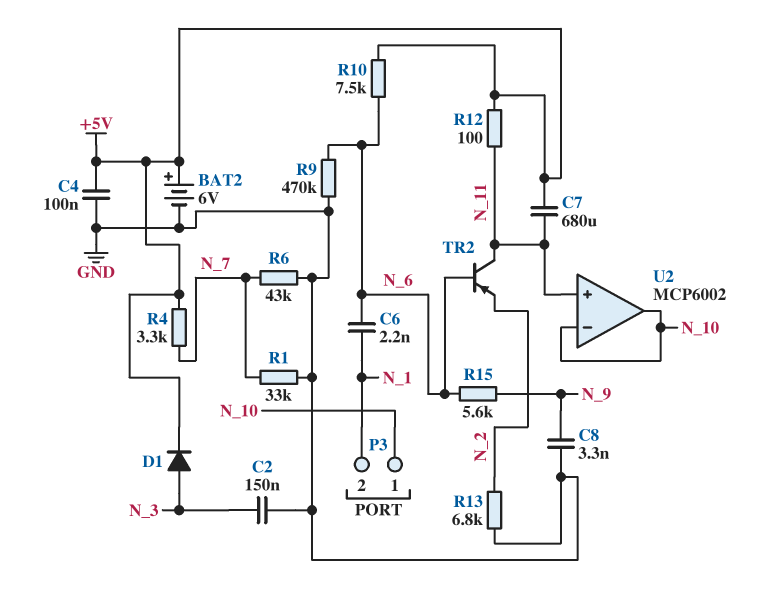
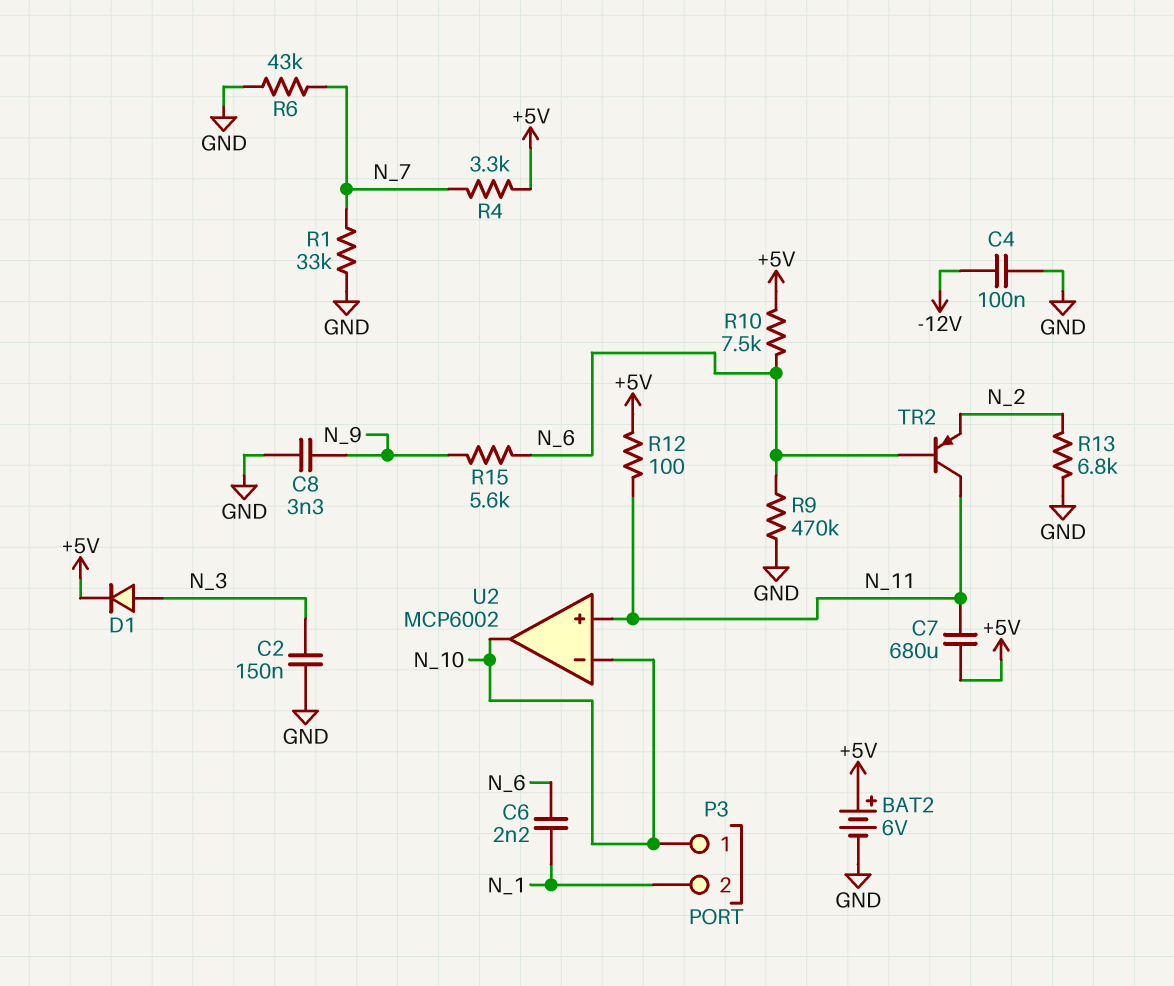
C4: 100nF (+5V, GND) -> 100nF (-12V, GND)

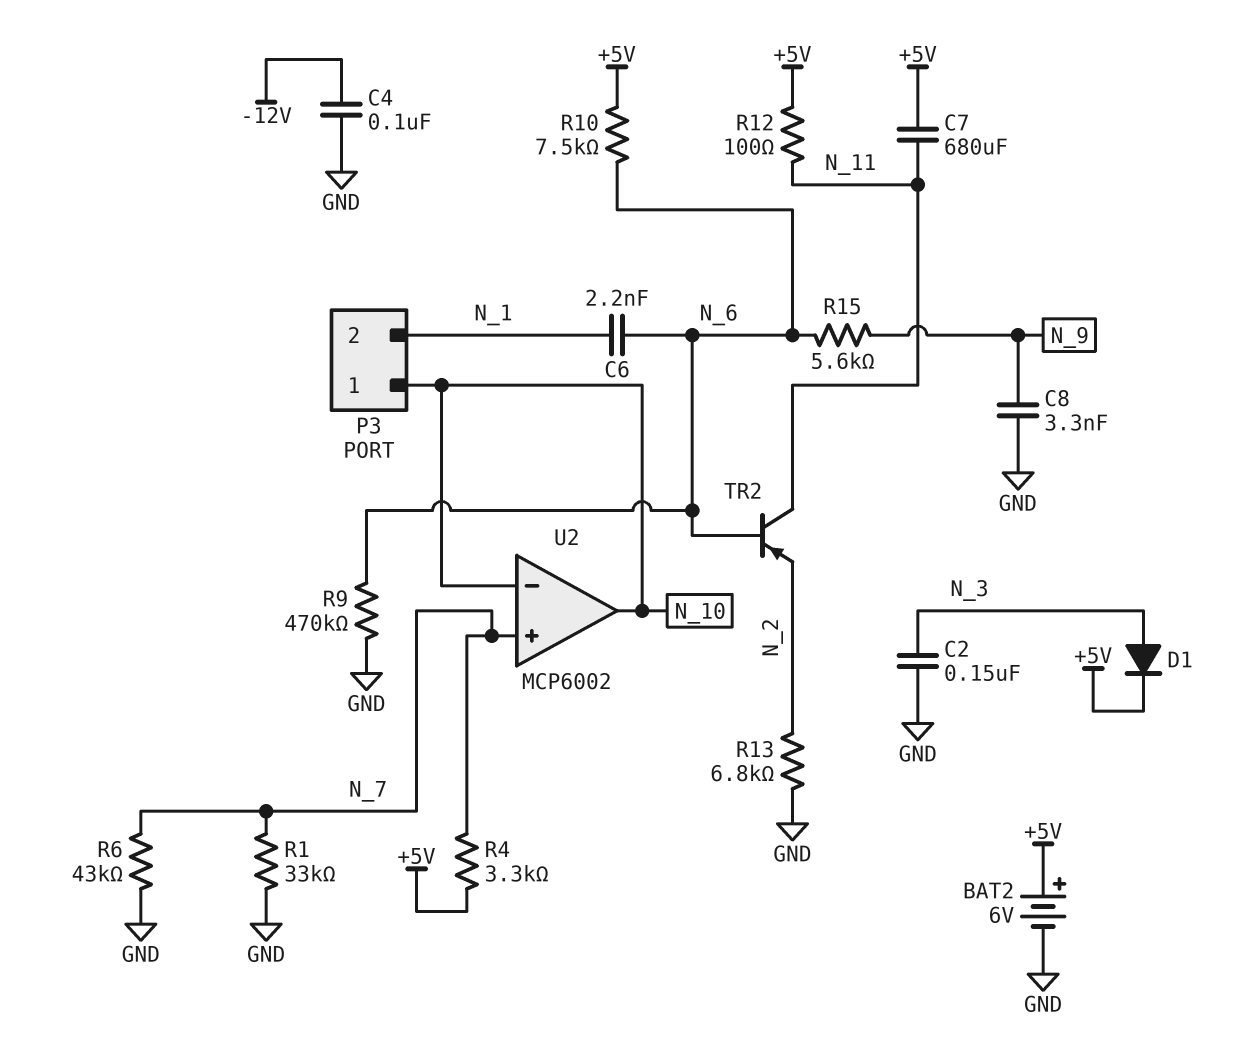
U2 pin in+: N_11 -> N_7

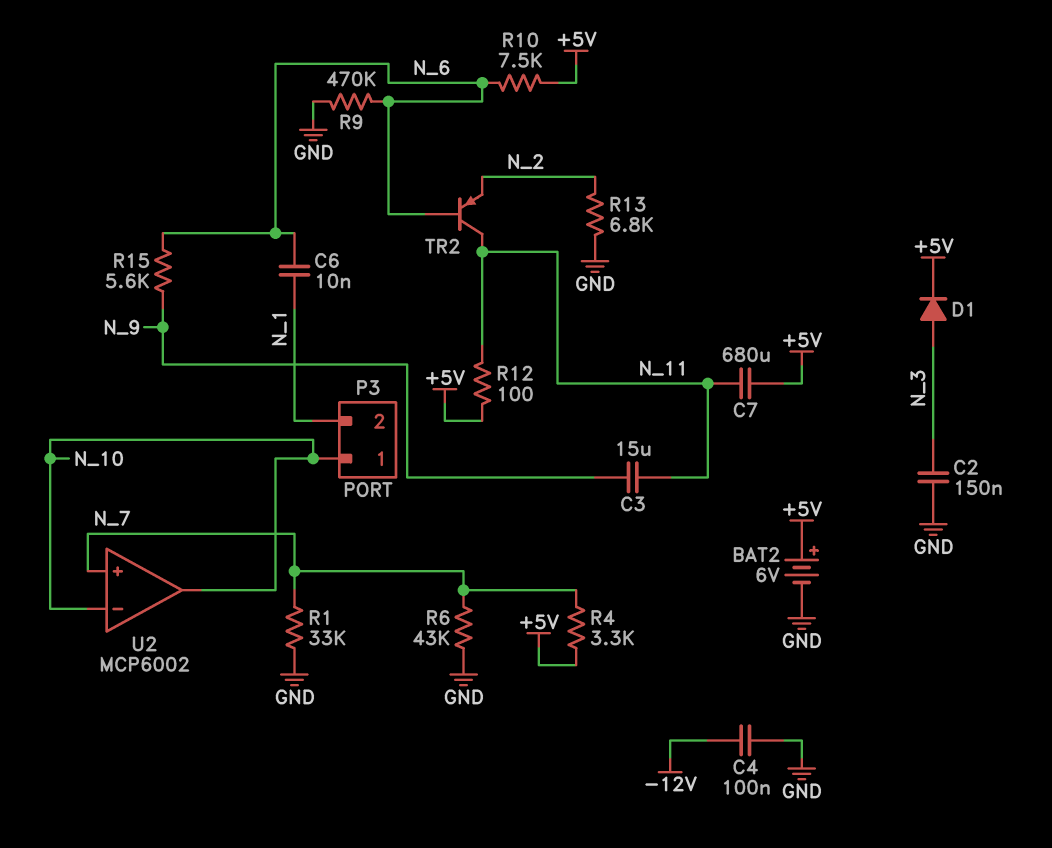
C3: none -> 15uF (N_9, N_11)
C6: 2.2nF (N_1, N_6) -> 10nF (N_1, N_6)
C8: 3.3nF (GND, N_9) -> none

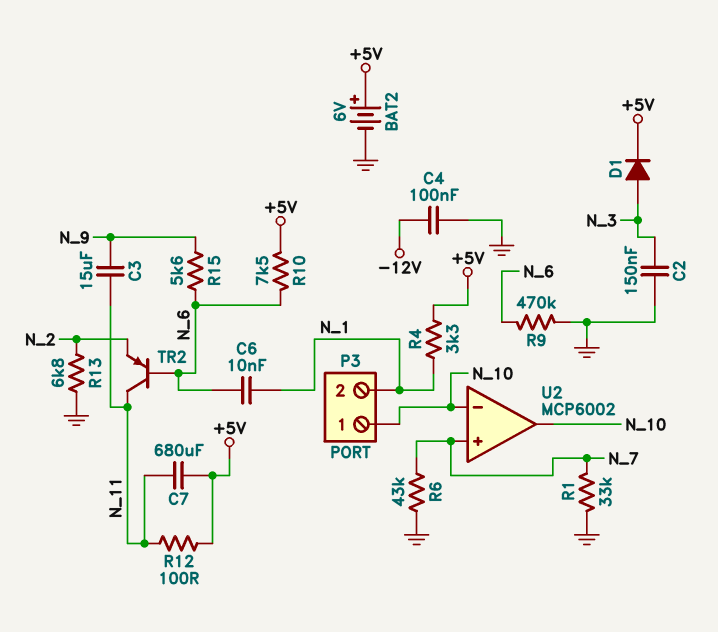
R4: 3.3k (+5V, N_7) -> 3.3k (+5V, N_1)

